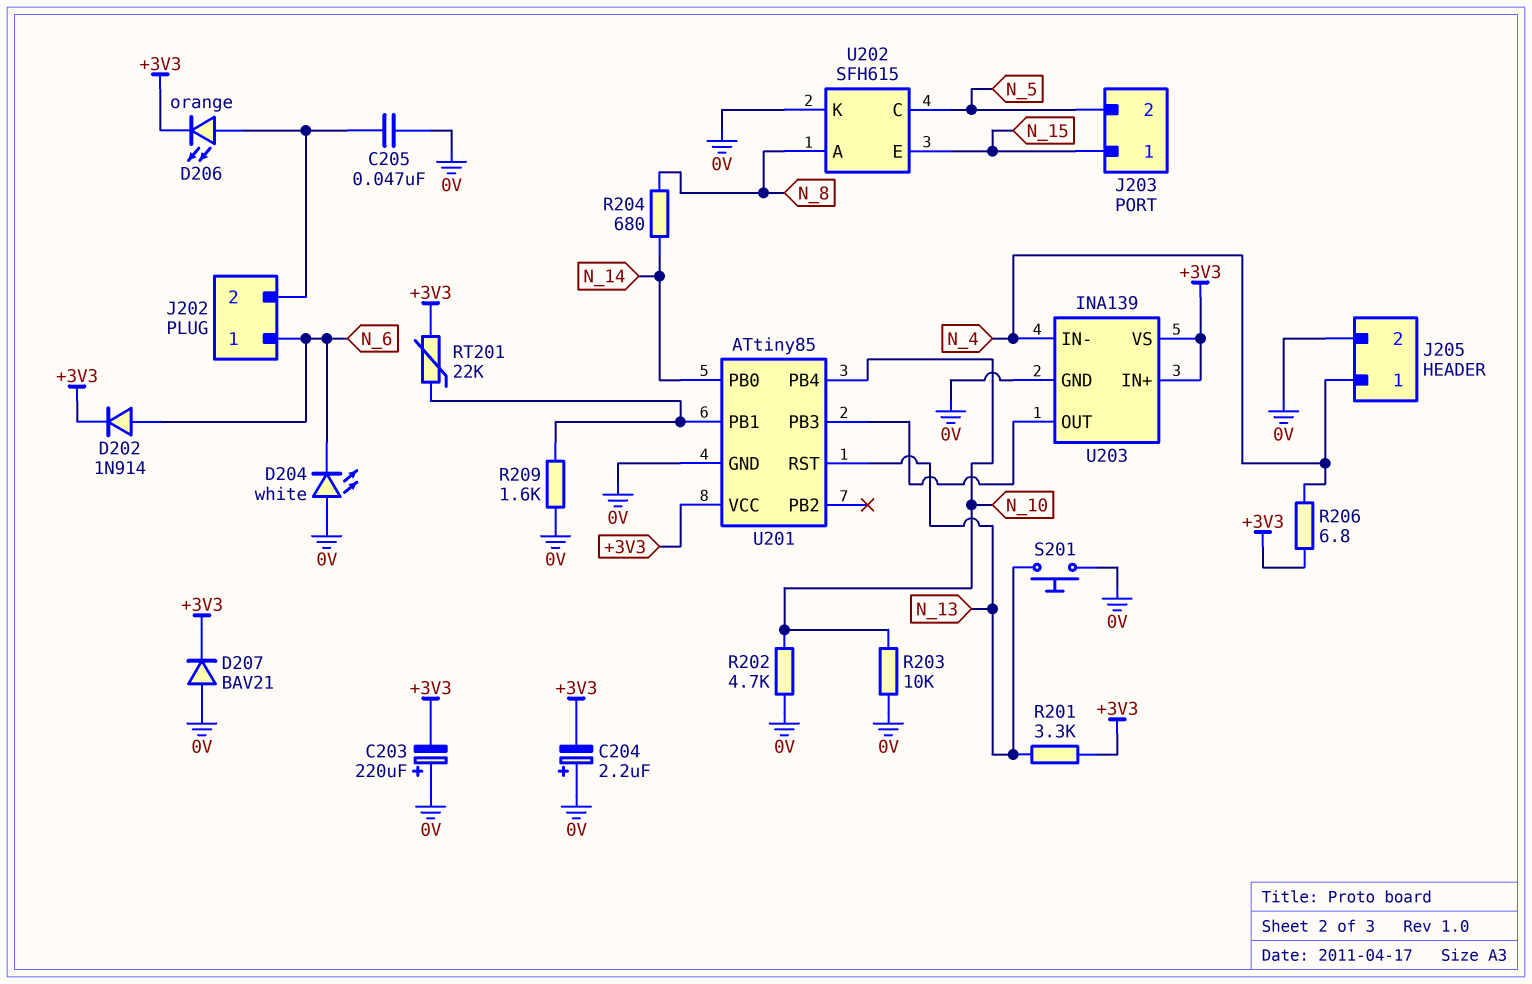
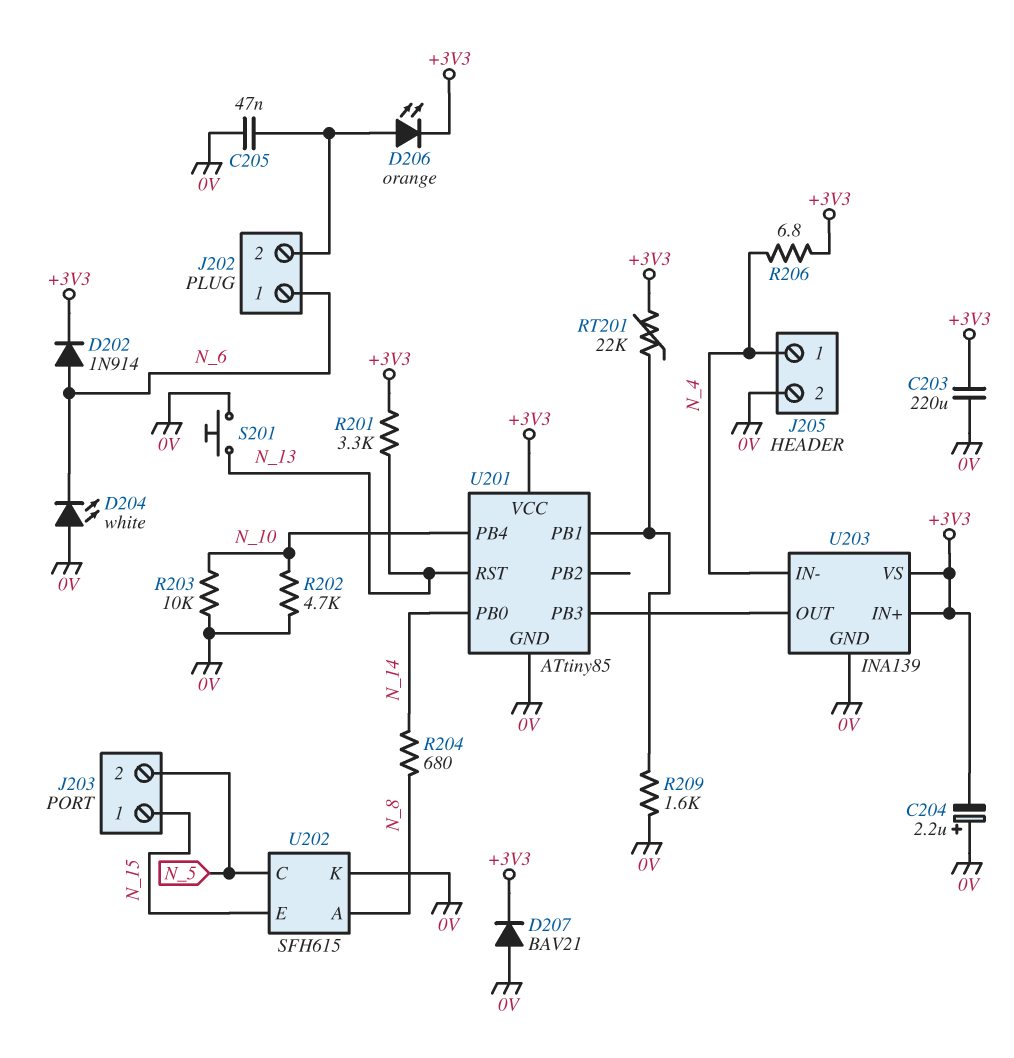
C203: 220uF (plus 0V, minus +3V3) -> 220uF (+3V3, 0V)

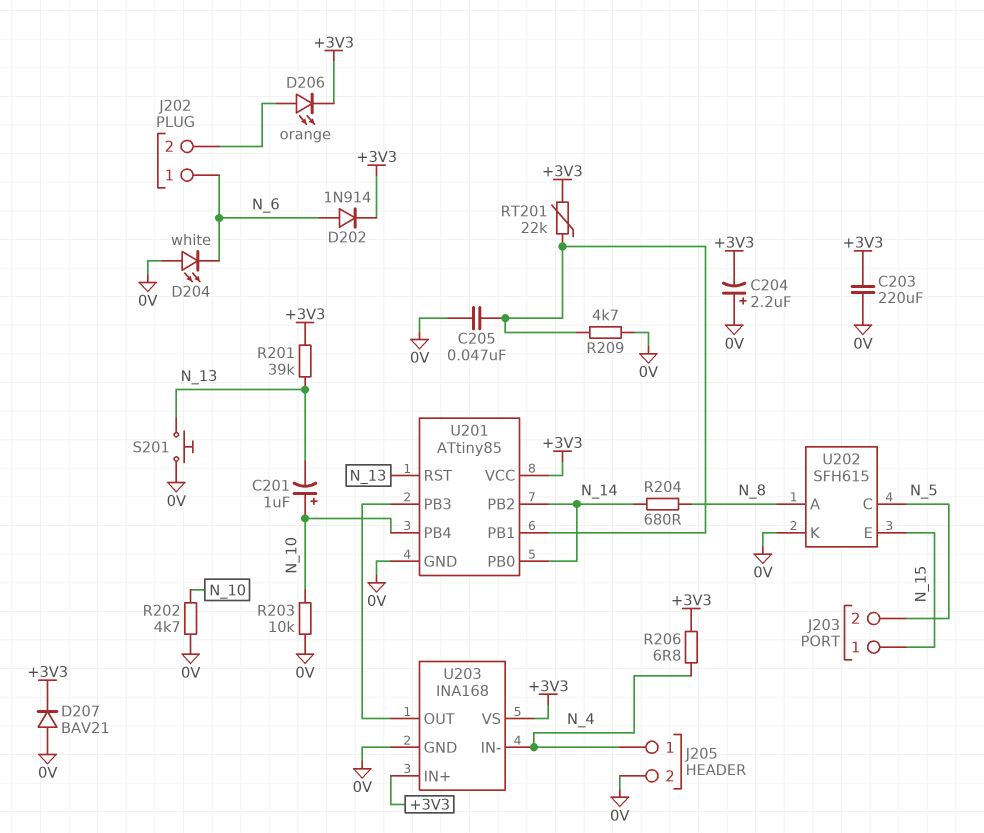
C201: none -> 1uF (plus N_10, minus N_13)
C205: 47nF (0V, J202/2) -> 47nF (0V, U201/PB1)
R201: 3.3k (+3V3, N_13) -> 39k (+3V3, N_13)
R209: 1.6k (0V, U201/PB1) -> 4.7k (0V, U201/PB1)
U201 pin PB2: none -> N_14
U203: INA139 -> INA168

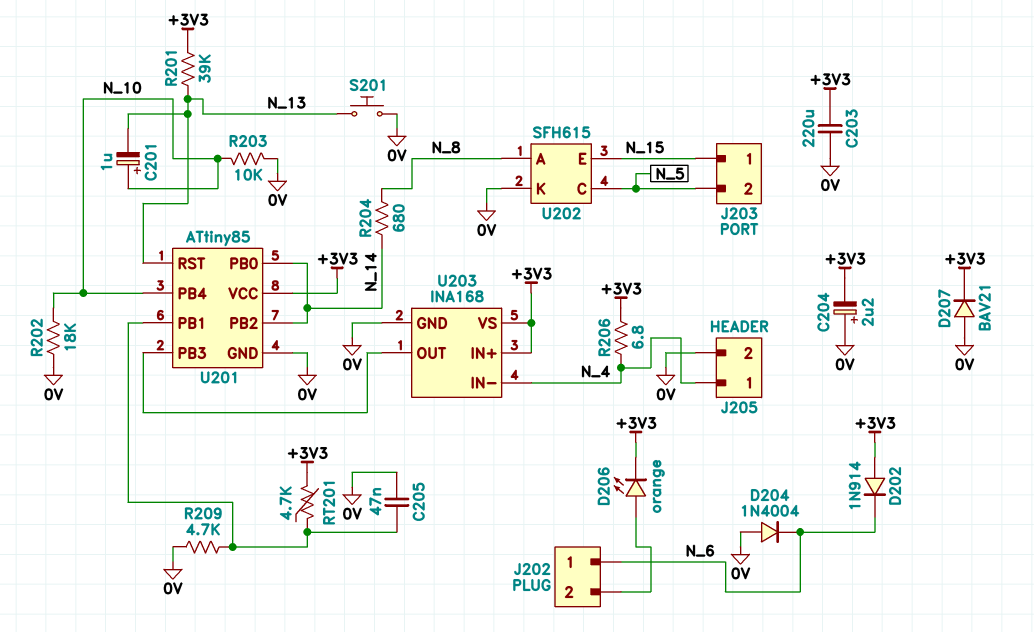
D202: diode 1N914 (A N_6, K +3V3) -> diode 1N914 (A +3V3, K N_6)
D204: LED white (A 0V, K N_6) -> diode 1N4004 (A 0V, K N_6)
R202: 4.7k (0V, N_10) -> 18k (0V, N_10)
RT201: 22k (+3V3, U201/PB1) -> 4.7k (+3V3, U201/PB1)

